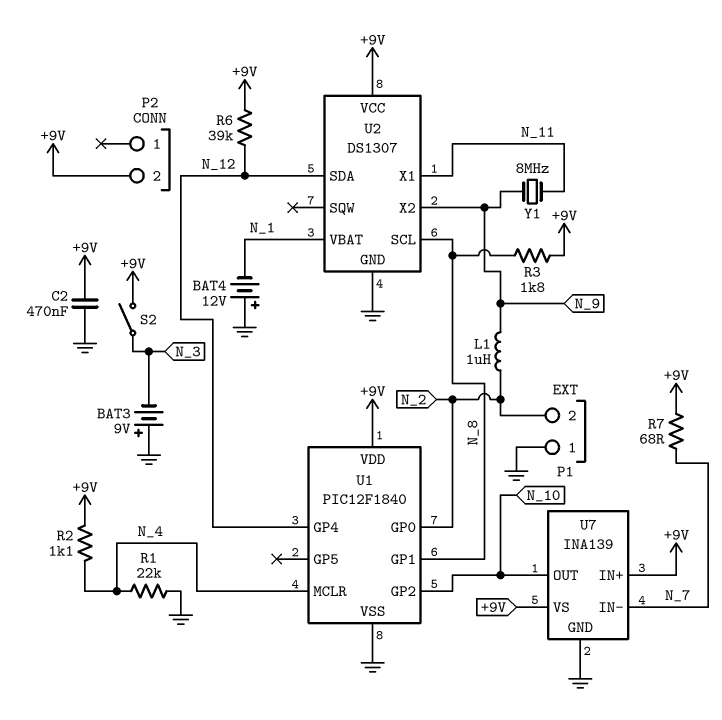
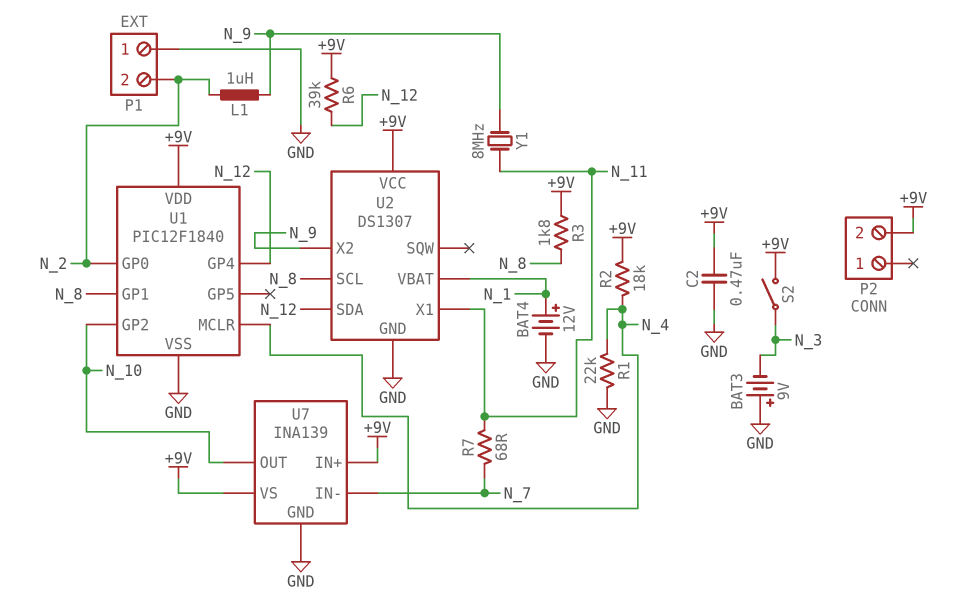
BAT4: 12V (plus GND, minus N_1) -> 12V (plus N_1, minus GND)
R2: 1.1k (+9V, N_4) -> 18k (+9V, N_4)
R7: 68 (+9V, N_7) -> 68 (N_7, N_11)

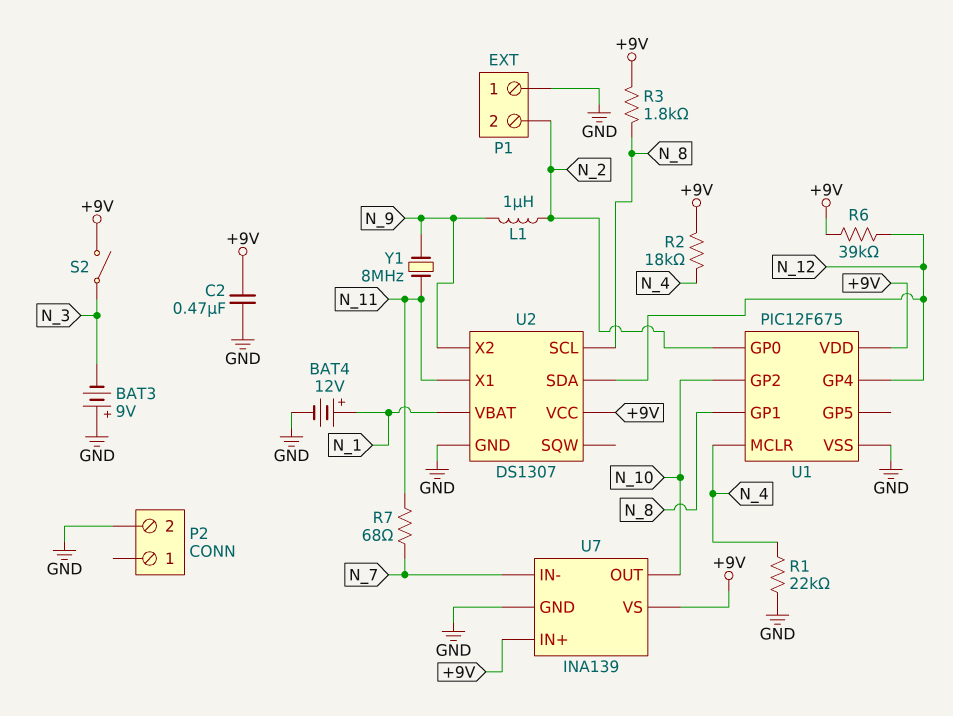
P2 pin 2: +9V -> GND
U1: PIC12F1840 -> PIC12F675

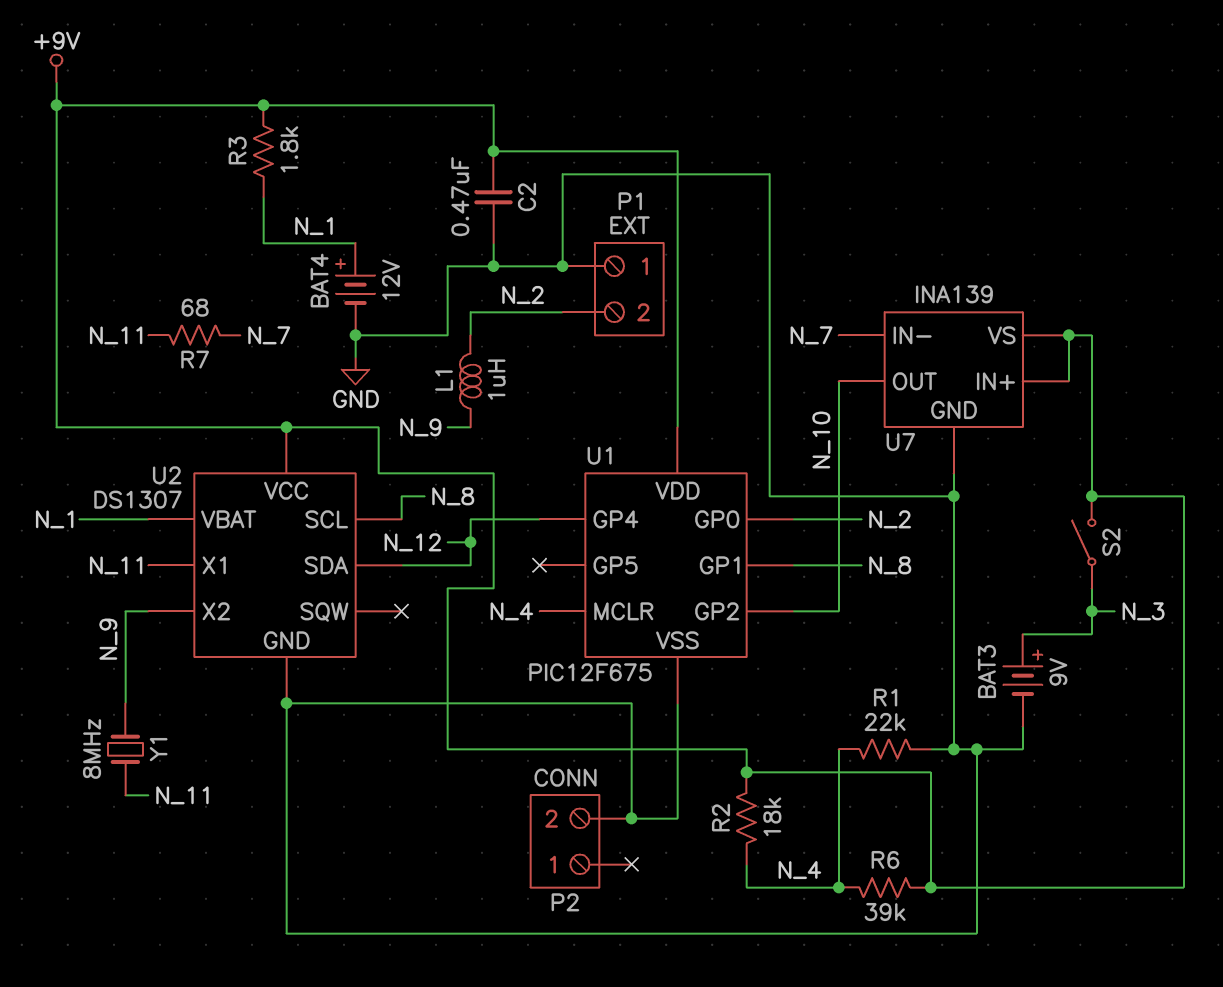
BAT3: 9V (plus GND, minus N_3) -> 9V (plus N_3, minus GND)
R3: 1.8k (+9V, N_8) -> 1.8k (+9V, N_1)
R6: 39k (+9V, N_12) -> 39k (+9V, N_4)

